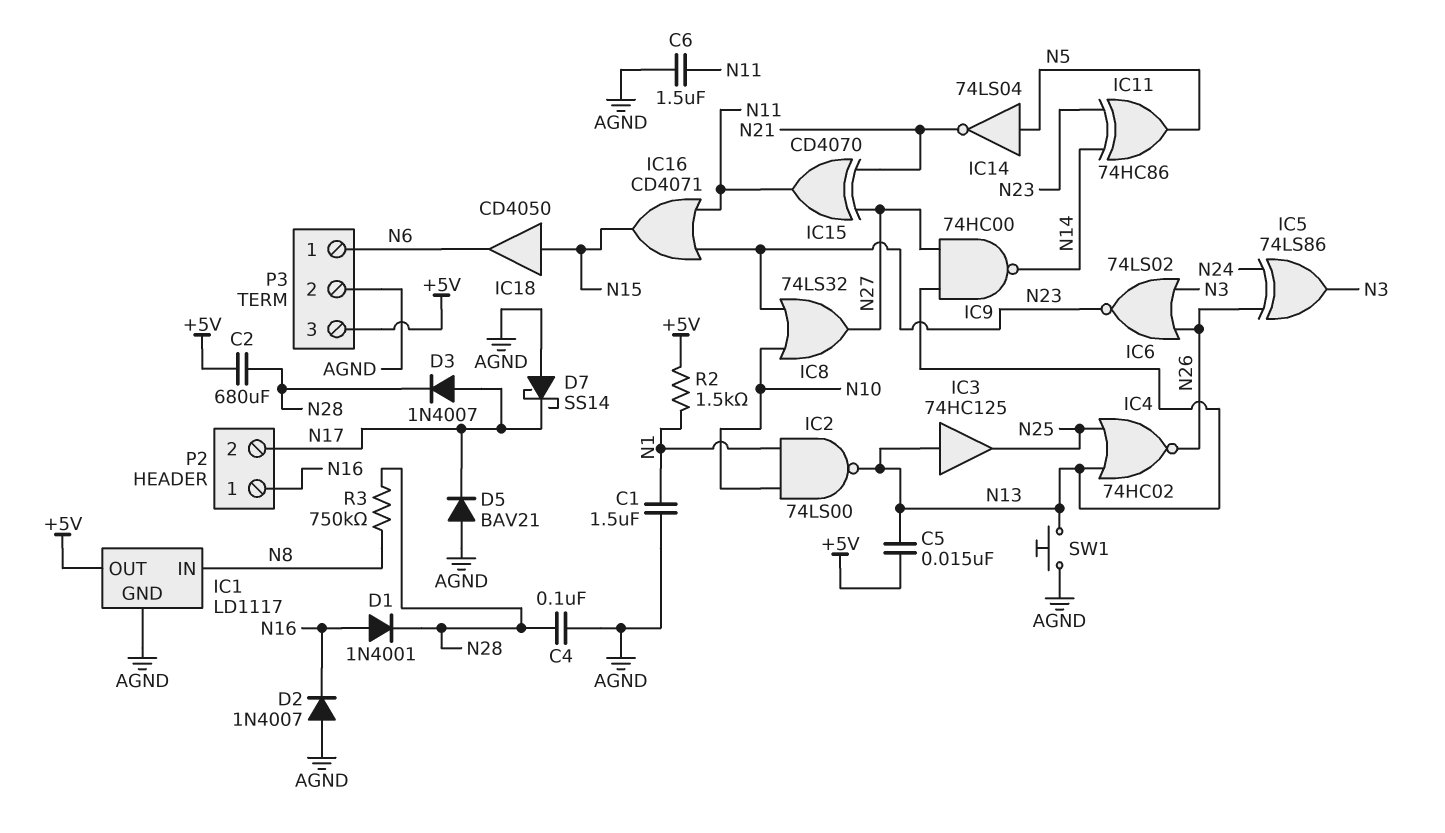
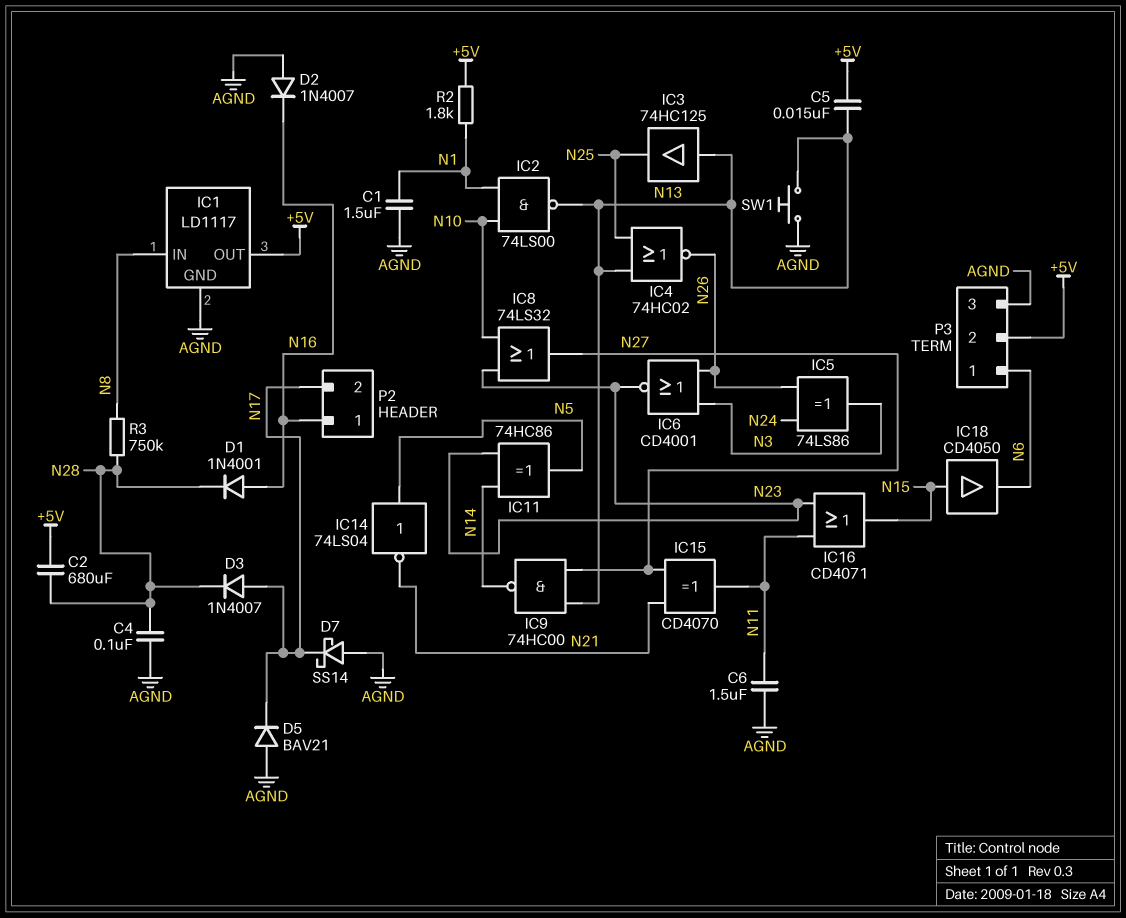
IC6: NOR 74LS02 (in N3, in N26, out N23) -> NOR CD4001 (in N3, in N26, out N23)
P3 pin 2: AGND -> +5V
P3 pin 3: +5V -> AGND
R2: 1.5k (+5V, N1) -> 1.8k (+5V, N1)

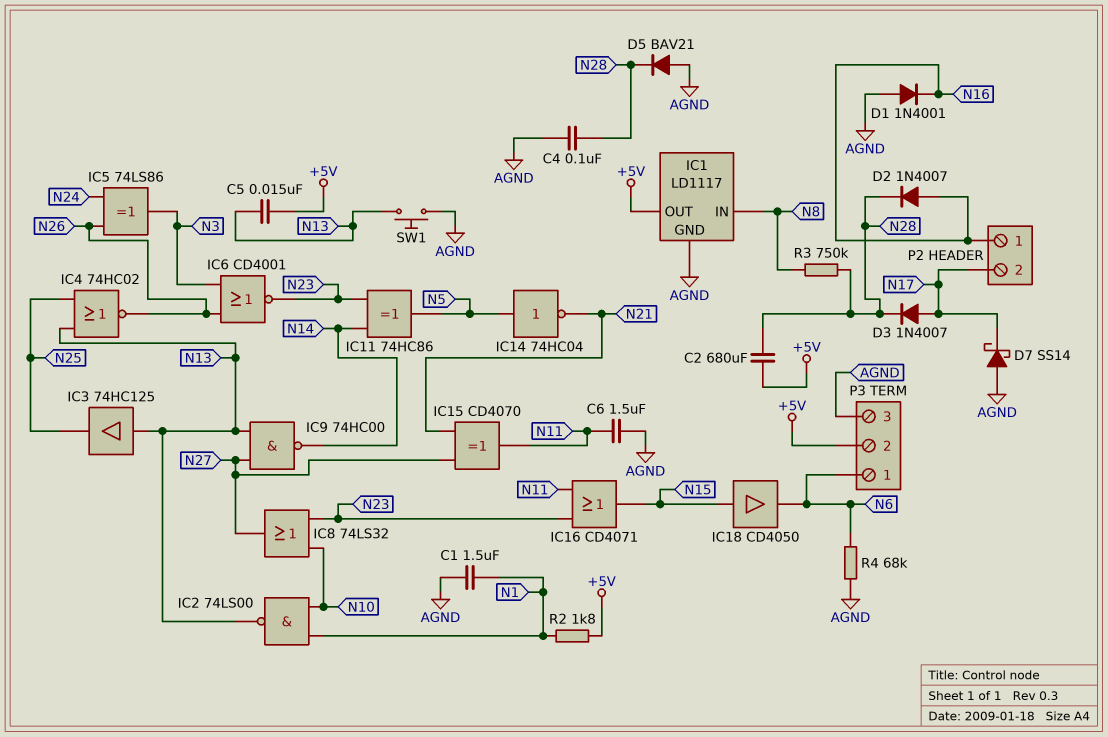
D1: diode 1N4001 (A N16, K N28) -> diode 1N4001 (A AGND, K N16)
D2: diode 1N4007 (A AGND, K N16) -> diode 1N4007 (A N16, K N28)
D5: diode BAV21 (A AGND, K N17) -> diode BAV21 (A AGND, K N28)
IC14: NOT 74LS04 (in N5, out N21) -> NOT 74HC04 (in N5, out N21)
R4: none -> 68k (AGND, N6)

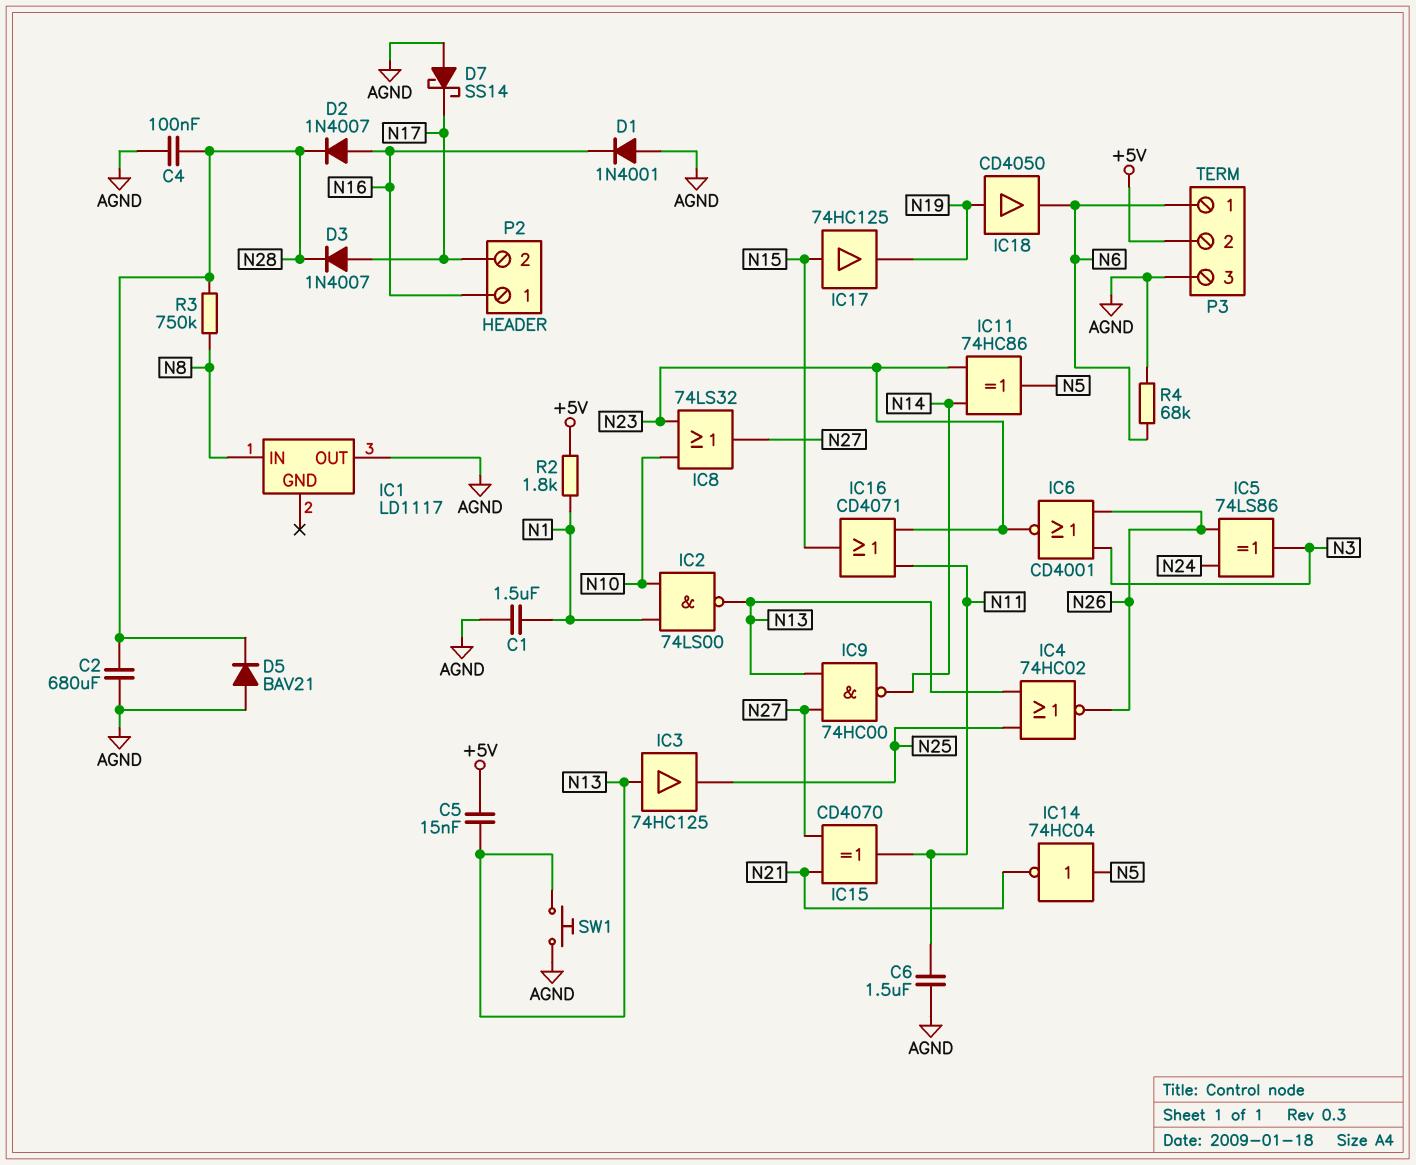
C2: 680uF (+5V, N28) -> 680uF (AGND, N28)
IC1 pin GND: AGND -> none
IC1 pin OUT: +5V -> AGND
IC17: none -> buffer 74HC125 (in N15, out N19)
IC18: buffer CD4050 (in N15, out N6) -> buffer CD4050 (in N19, out N6)

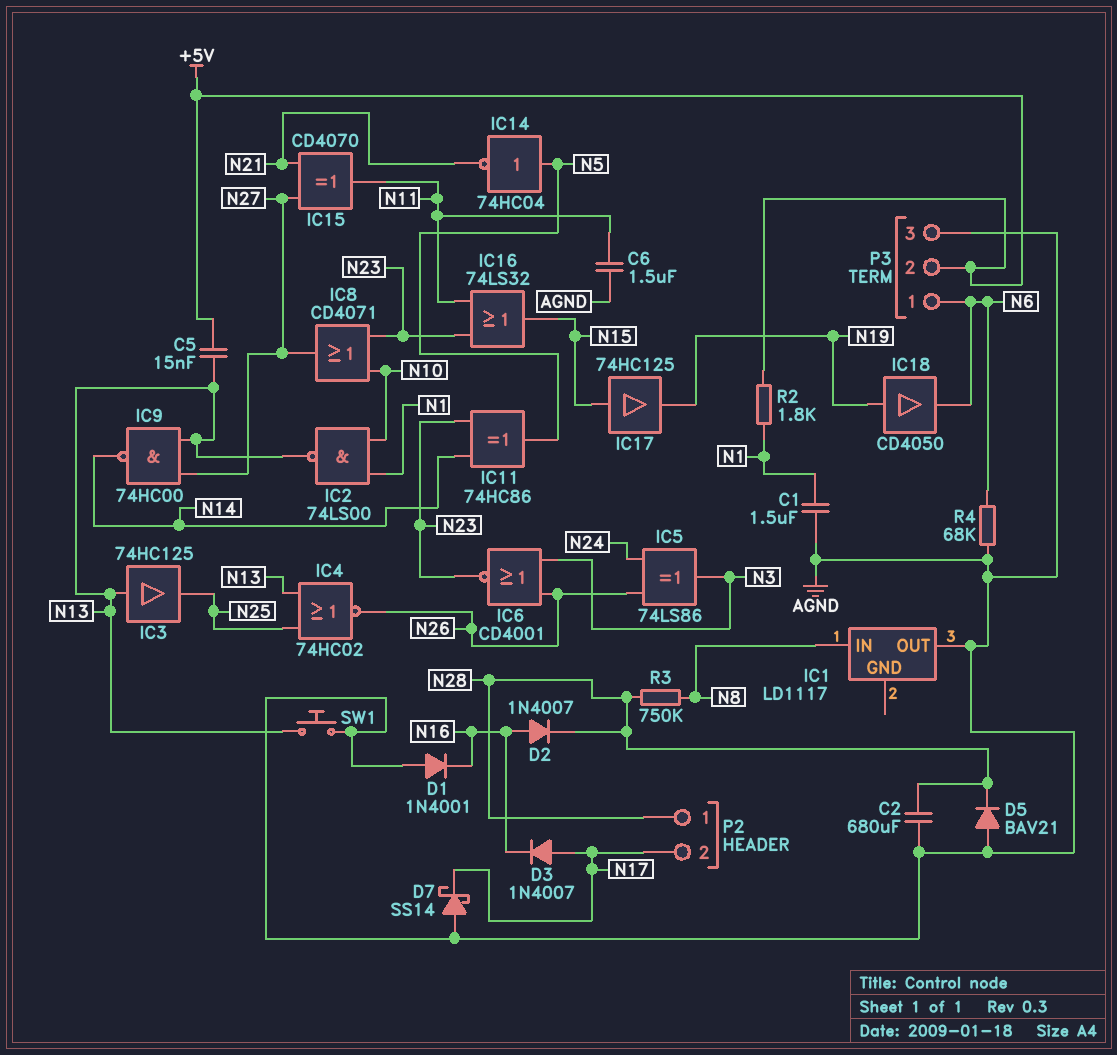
C4: 100nF (AGND, N28) -> none
D3: diode 1N4007 (A N17, K N28) -> diode 1N4007 (A N17, K N16)
IC8: OR 74LS32 (in N10, in N23, out N27) -> OR CD4071 (in N10, in N23, out N27)
IC16: OR CD4071 (in N11, in N23, out N15) -> OR 74LS32 (in N11, in N23, out N15)
P2 pin 1: N16 -> N28

